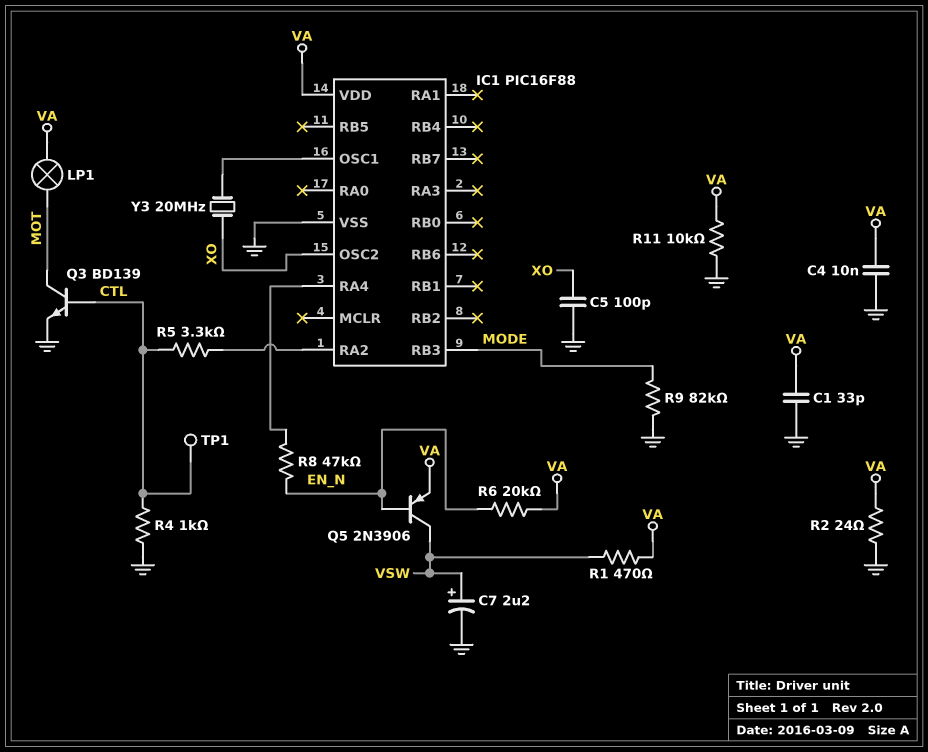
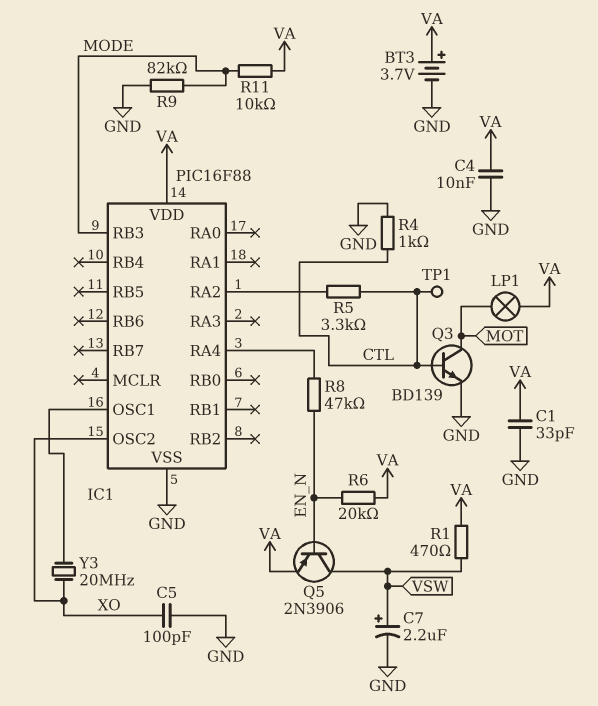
BT3: none -> 3.7V (plus VA, minus GND)
R2: 24 (GND, VA) -> none
R11: 10k (GND, VA) -> 10k (MODE, VA)

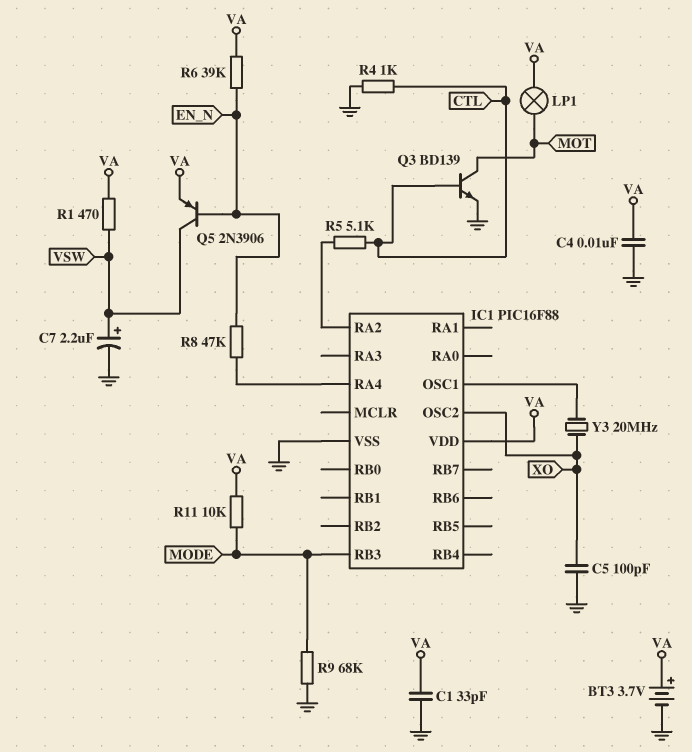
R5: 3.3k (CTL, IC1/RA2) -> 5.1k (CTL, IC1/RA2)
R6: 20k (EN_N, VA) -> 39k (EN_N, VA)
R9: 82k (GND, MODE) -> 68k (GND, MODE)
TP1: test point (CTL) -> none

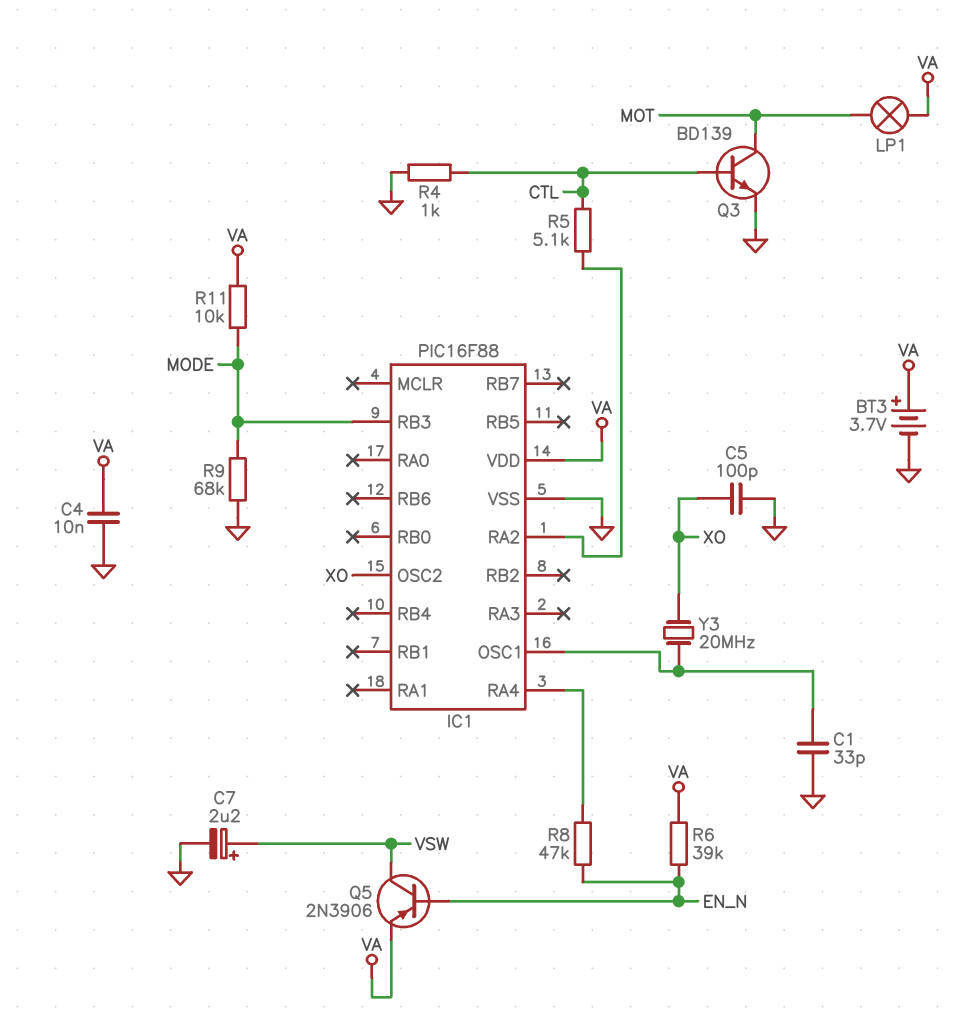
C1: 33pF (GND, VA) -> 33pF (GND, IC1/OSC1)
R1: 470 (VA, VSW) -> none

